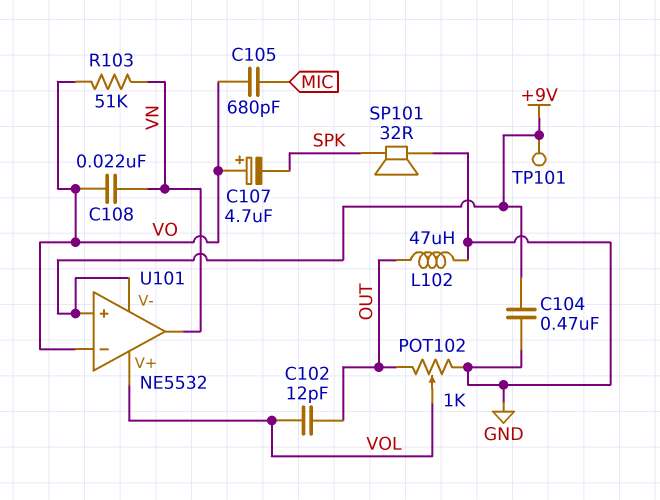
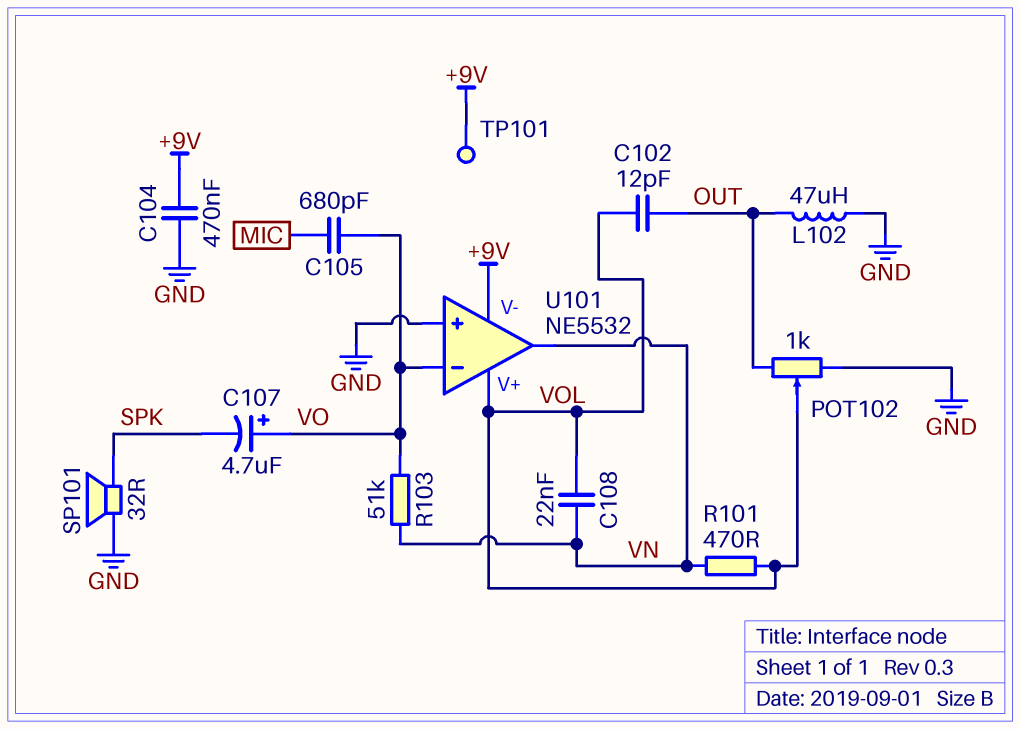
C108: 22nF (VN, VO) -> 22nF (VN, VOL)
R101: none -> 470 (VN, VOL)
U101 pin in+: +9V -> GND

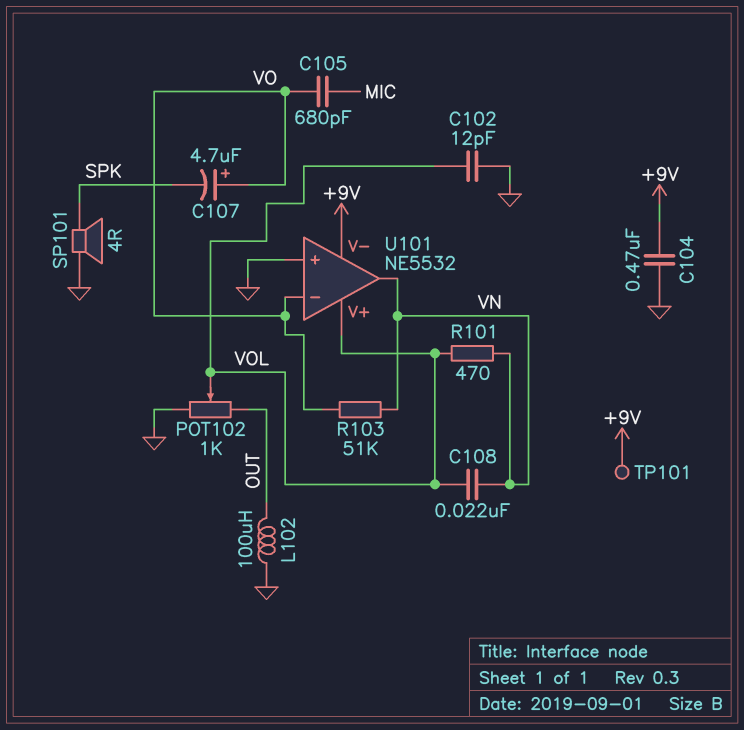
C102: 12pF (OUT, VOL) -> 12pF (GND, VOL)
L102: 47uH (GND, OUT) -> 100uH (GND, OUT)
SP101: speaker 32R (GND, SPK) -> speaker 4R (GND, SPK)

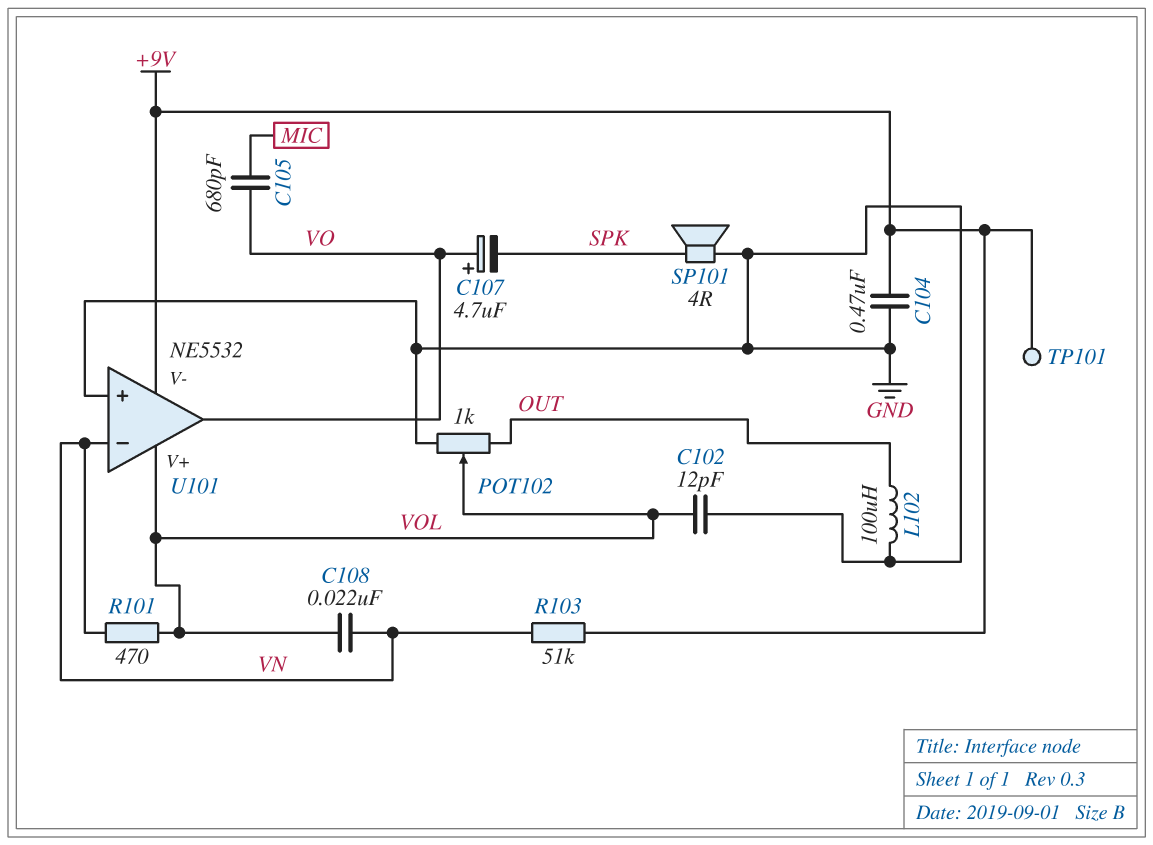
R103: 51k (VN, VO) -> 51k (+9V, VN)
U101 pin in-: VO -> VN
U101 pin out: VN -> VO

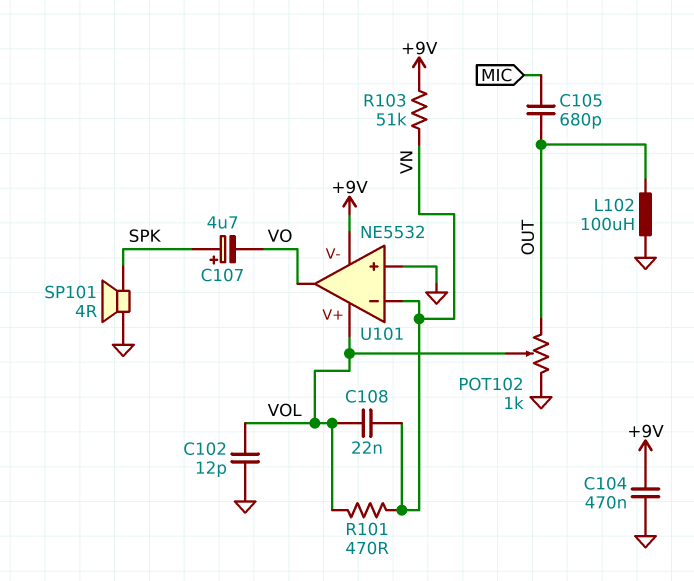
C105: 680pF (MIC, VO) -> 680pF (MIC, OUT)
C107: 4.7uF (plus VO, minus SPK) -> 4.7uF (plus SPK, minus VO)
TP101: test point (+9V) -> none

